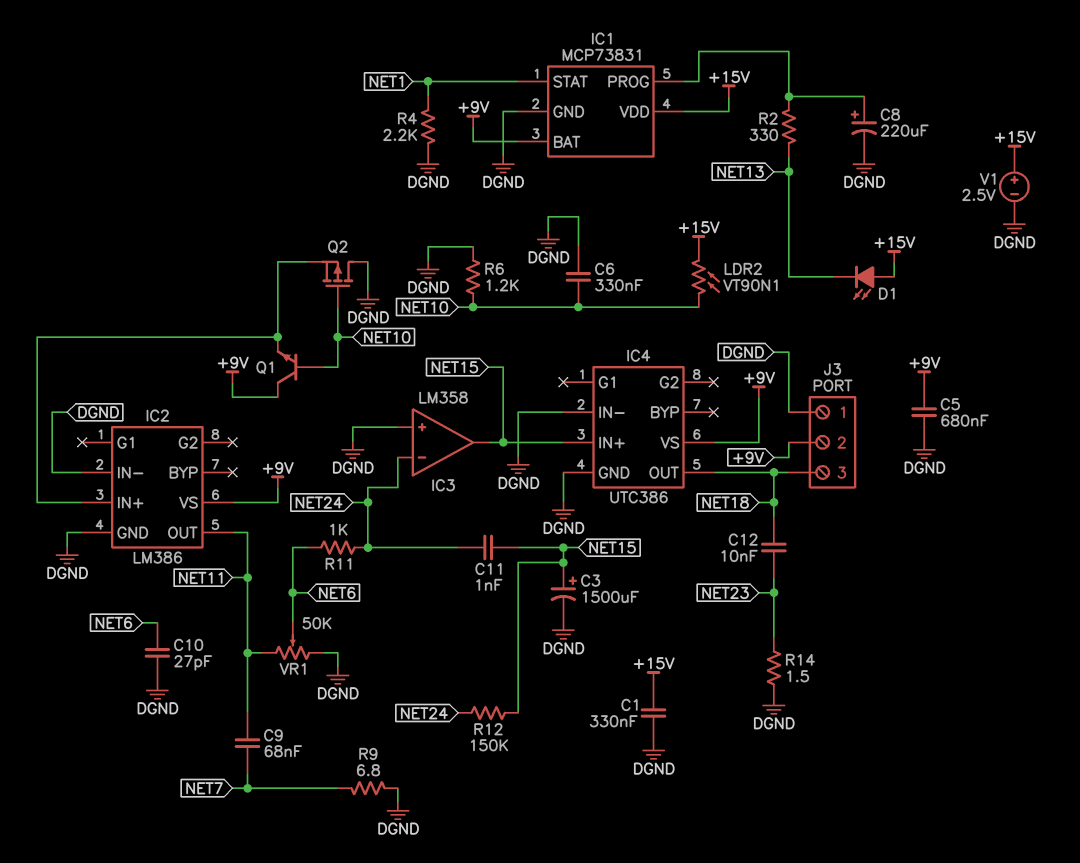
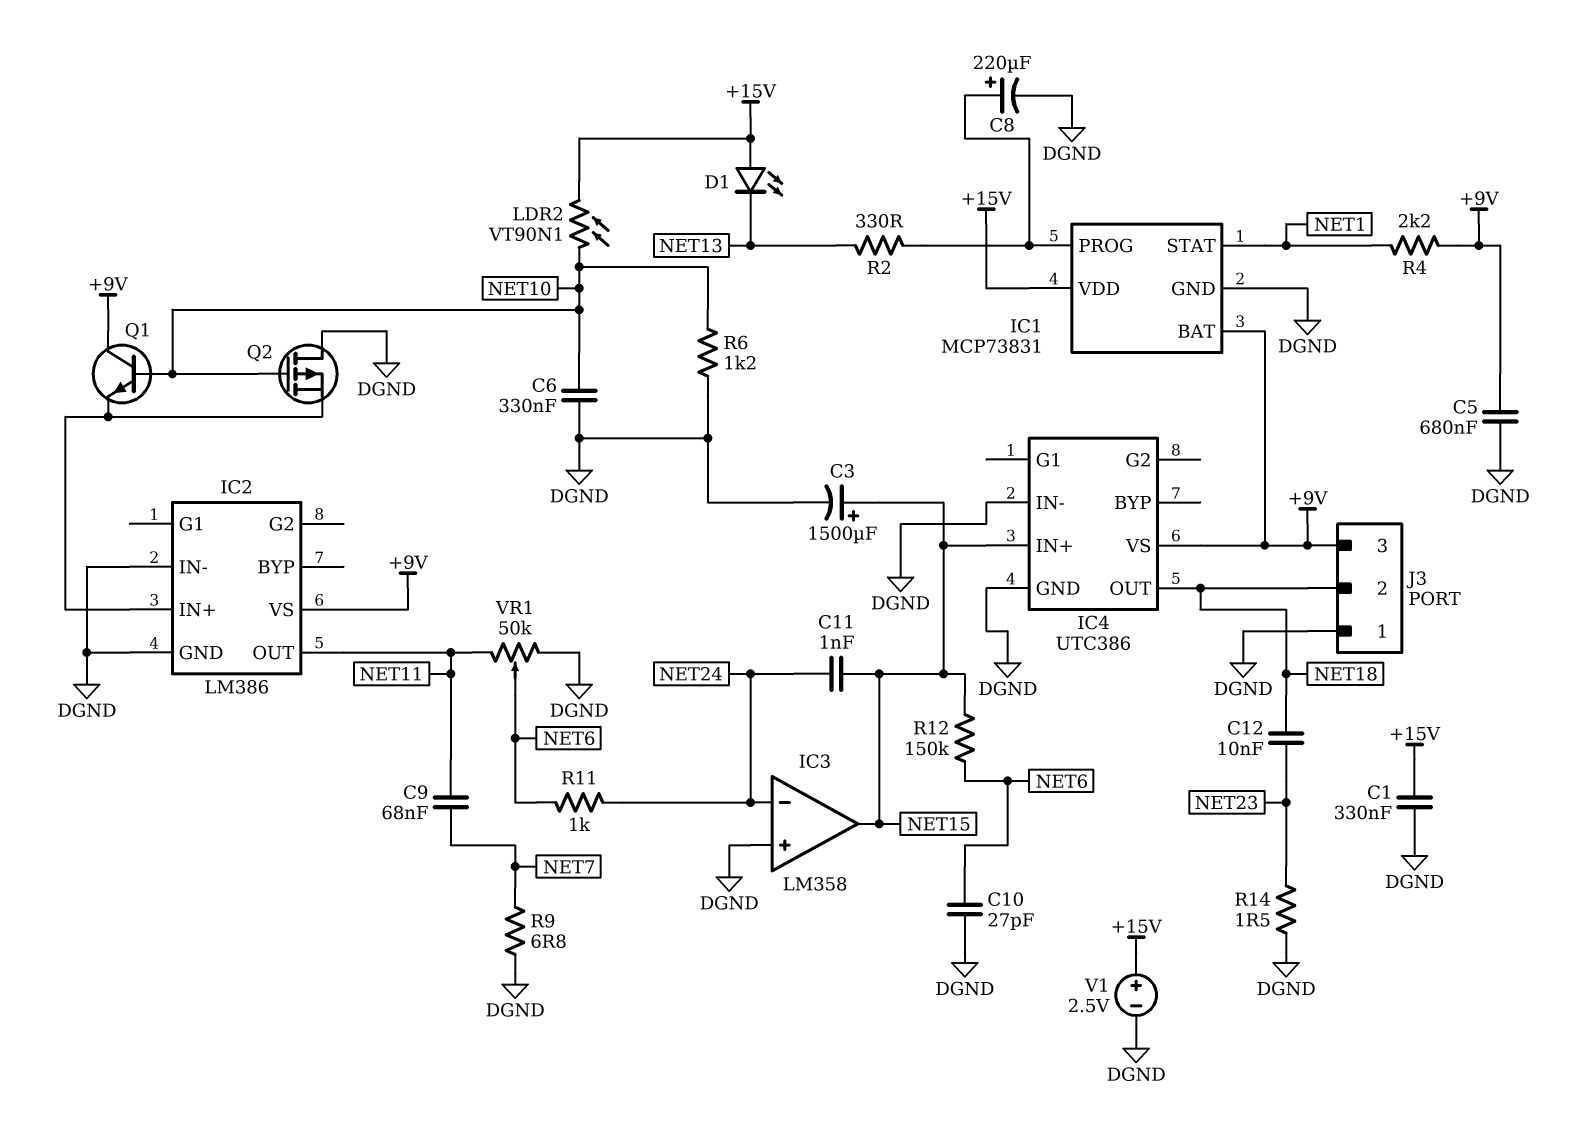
J3 pin 2: +9V -> NET18
J3 pin 3: NET18 -> +9V
R4: 2.2k (DGND, NET1) -> 2.2k (+9V, NET1)
R12: 150k (NET15, NET24) -> 150k (NET6, NET15)

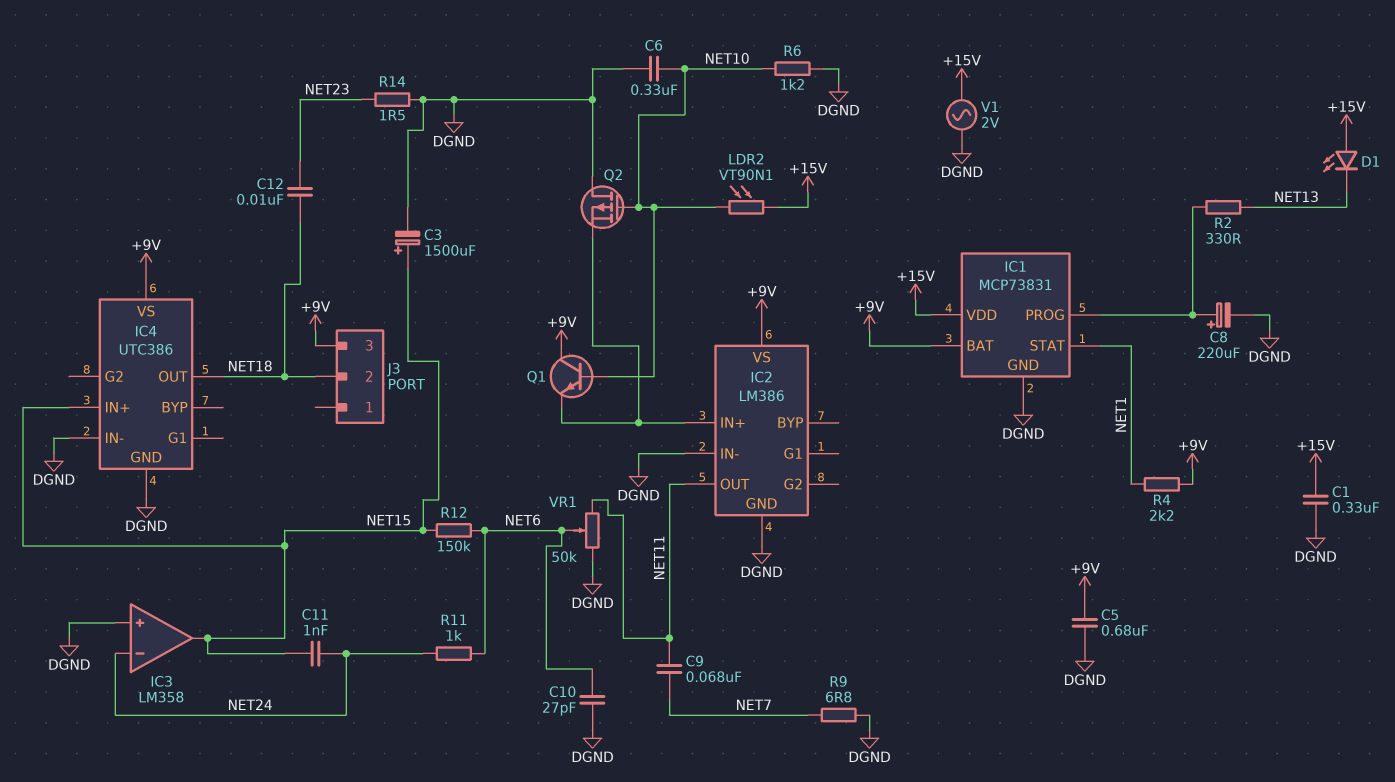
J3 pin 1: DGND -> none
V1: 2.5V (plus +15V, minus DGND) -> AC 2V (+15V, DGND)

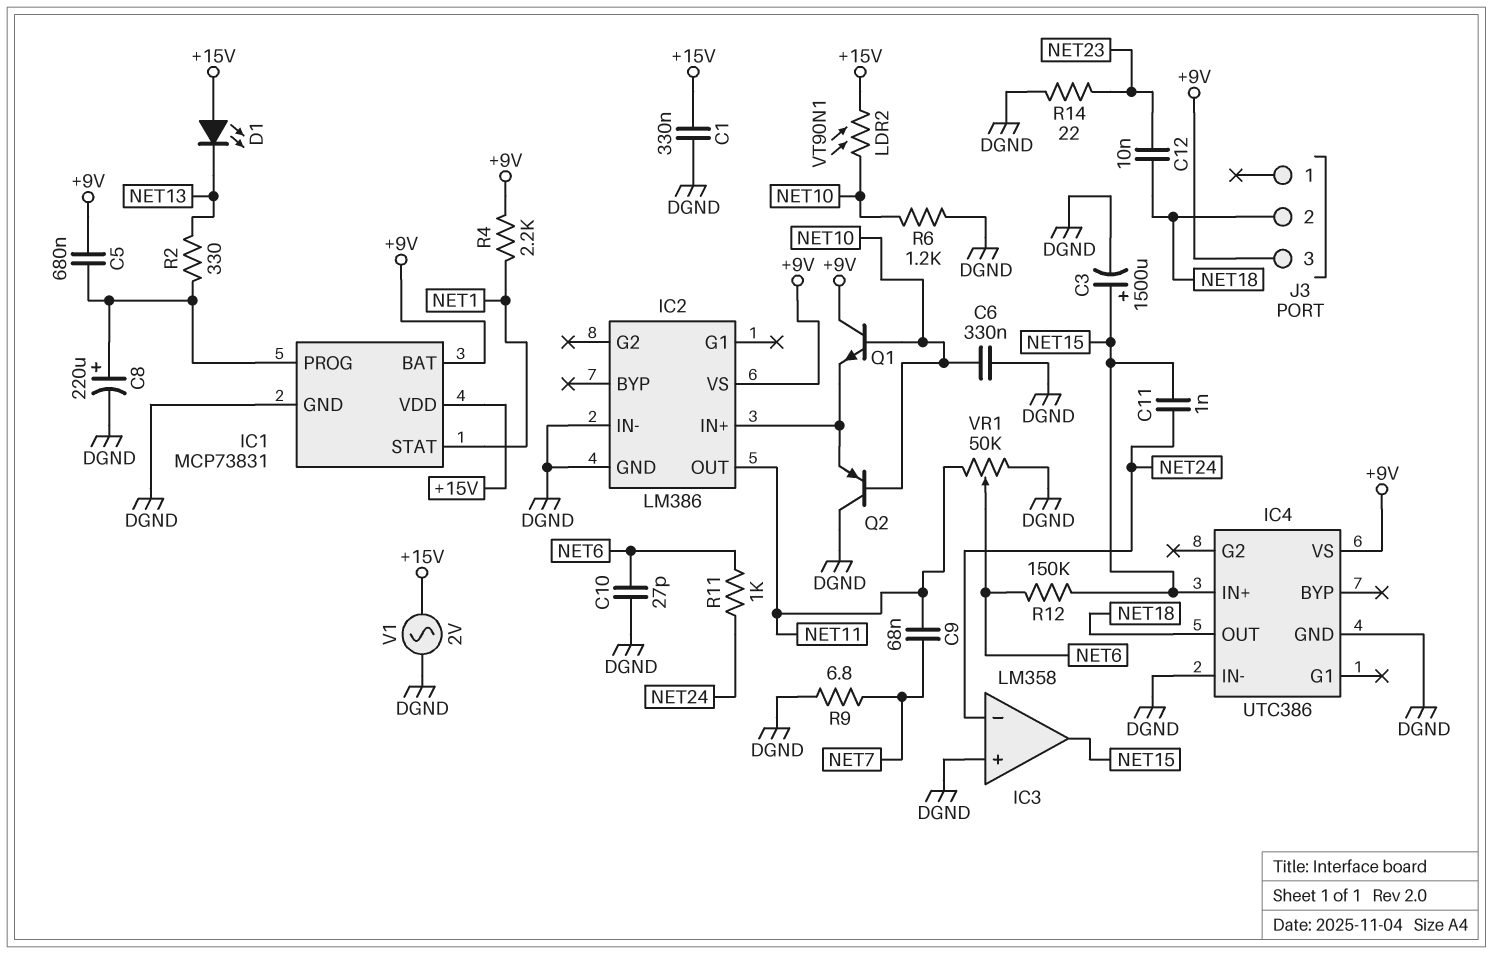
C5: 680nF (+9V, DGND) -> 680nF (+9V, IC1/PROG)
Q2: PMOS (G NET10, D DGND, S IC2/IN+) -> PNP (B NET10, C DGND, E IC2/IN+)
R14: 1.5 (DGND, NET23) -> 22 (DGND, NET23)

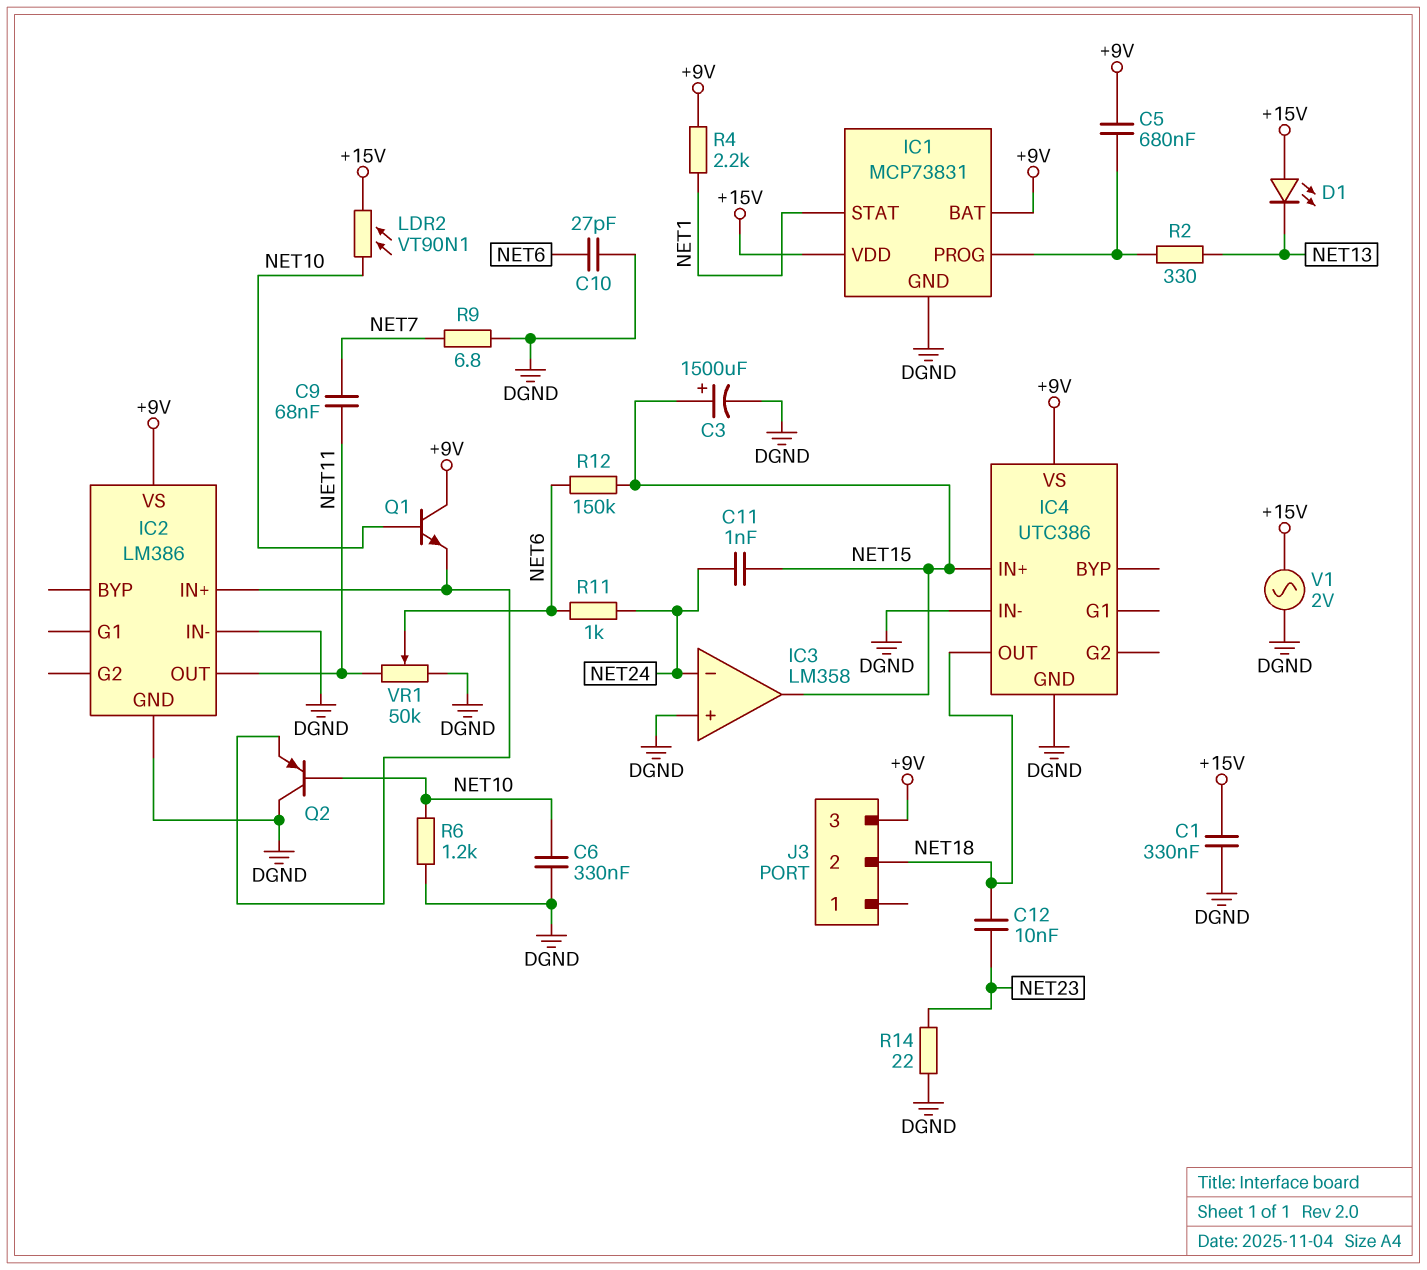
C8: 220uF (plus IC1/PROG, minus DGND) -> none

